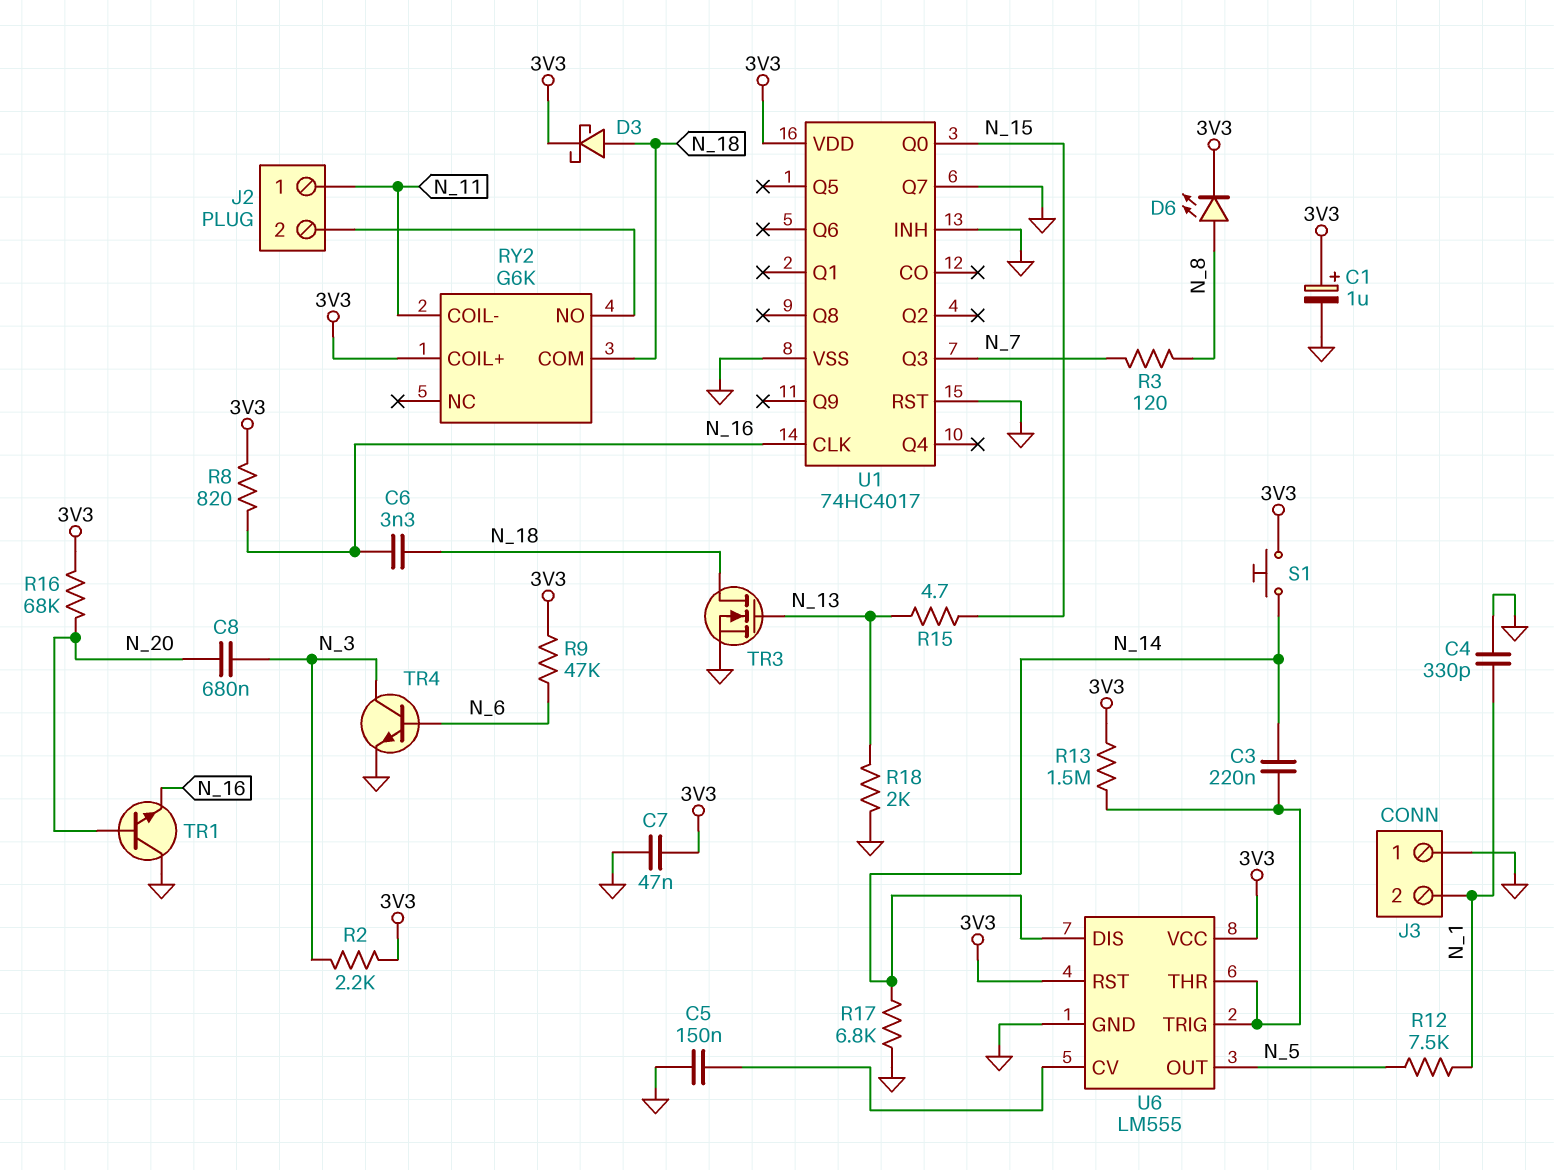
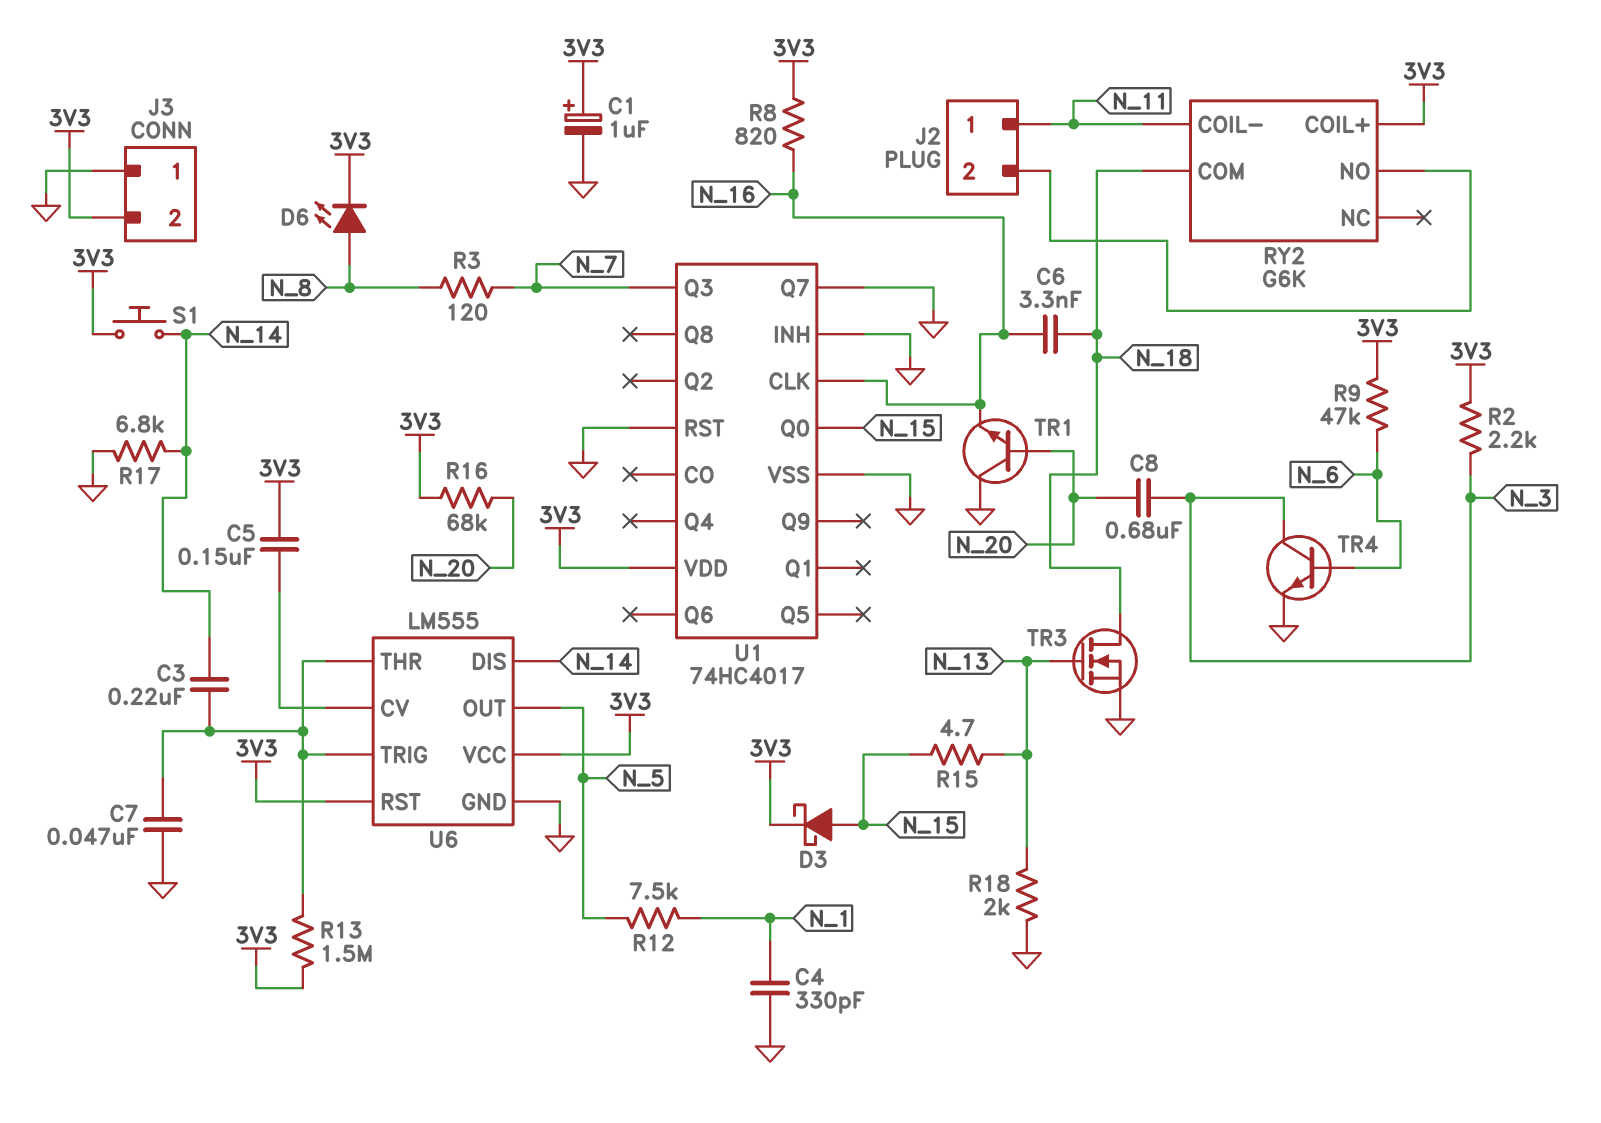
C5: 150nF (GND, U6/CV) -> 150nF (3V3, U6/CV)
C7: 47nF (3V3, GND) -> 47nF (GND, U6/THR)
D3: schottky (A N_18, K 3V3) -> schottky (A N_15, K 3V3)
J3 pin 2: N_1 -> 3V3

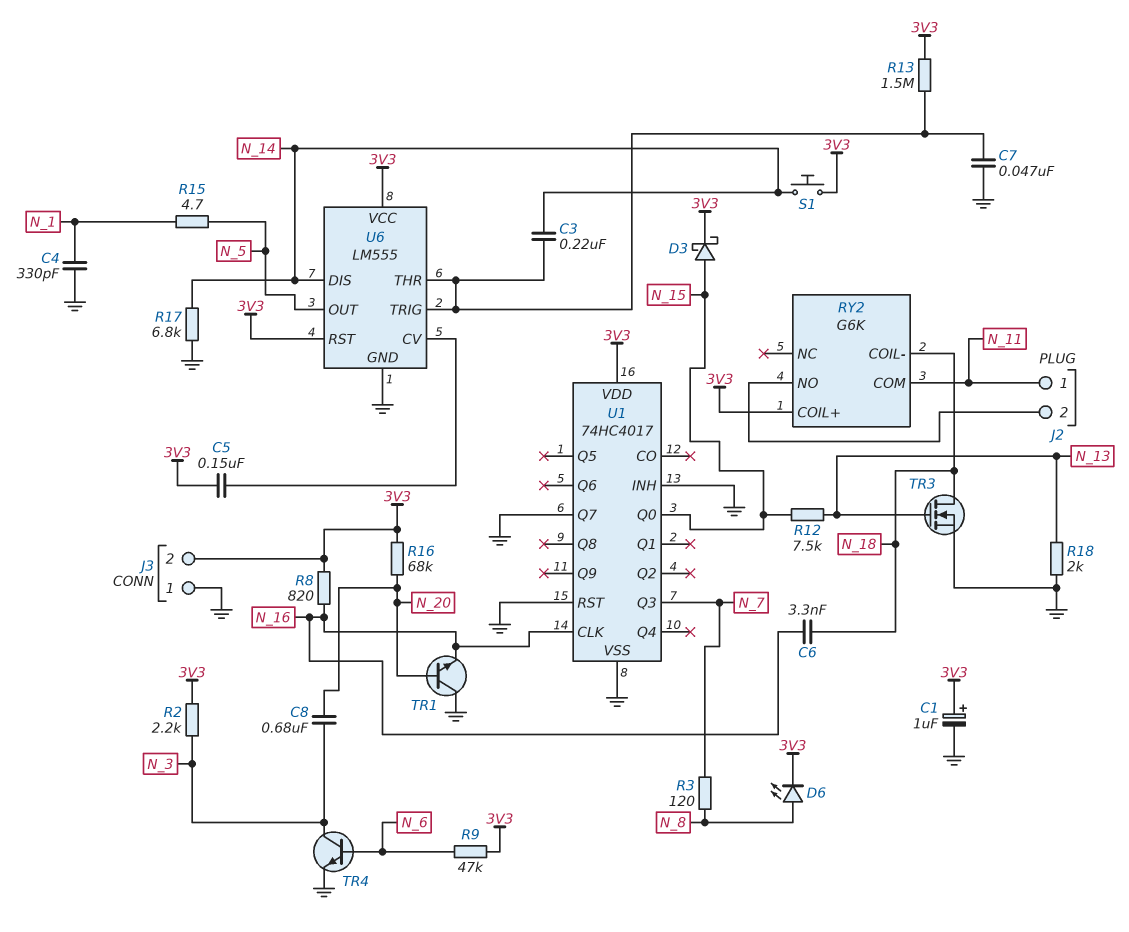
R12: 7.5k (N_1, N_5) -> 7.5k (N_13, N_15)
R15: 4.7 (N_13, N_15) -> 4.7 (N_1, N_5)
RY2 pin COIL-: N_11 -> N_18
RY2 pin COM: N_18 -> N_11

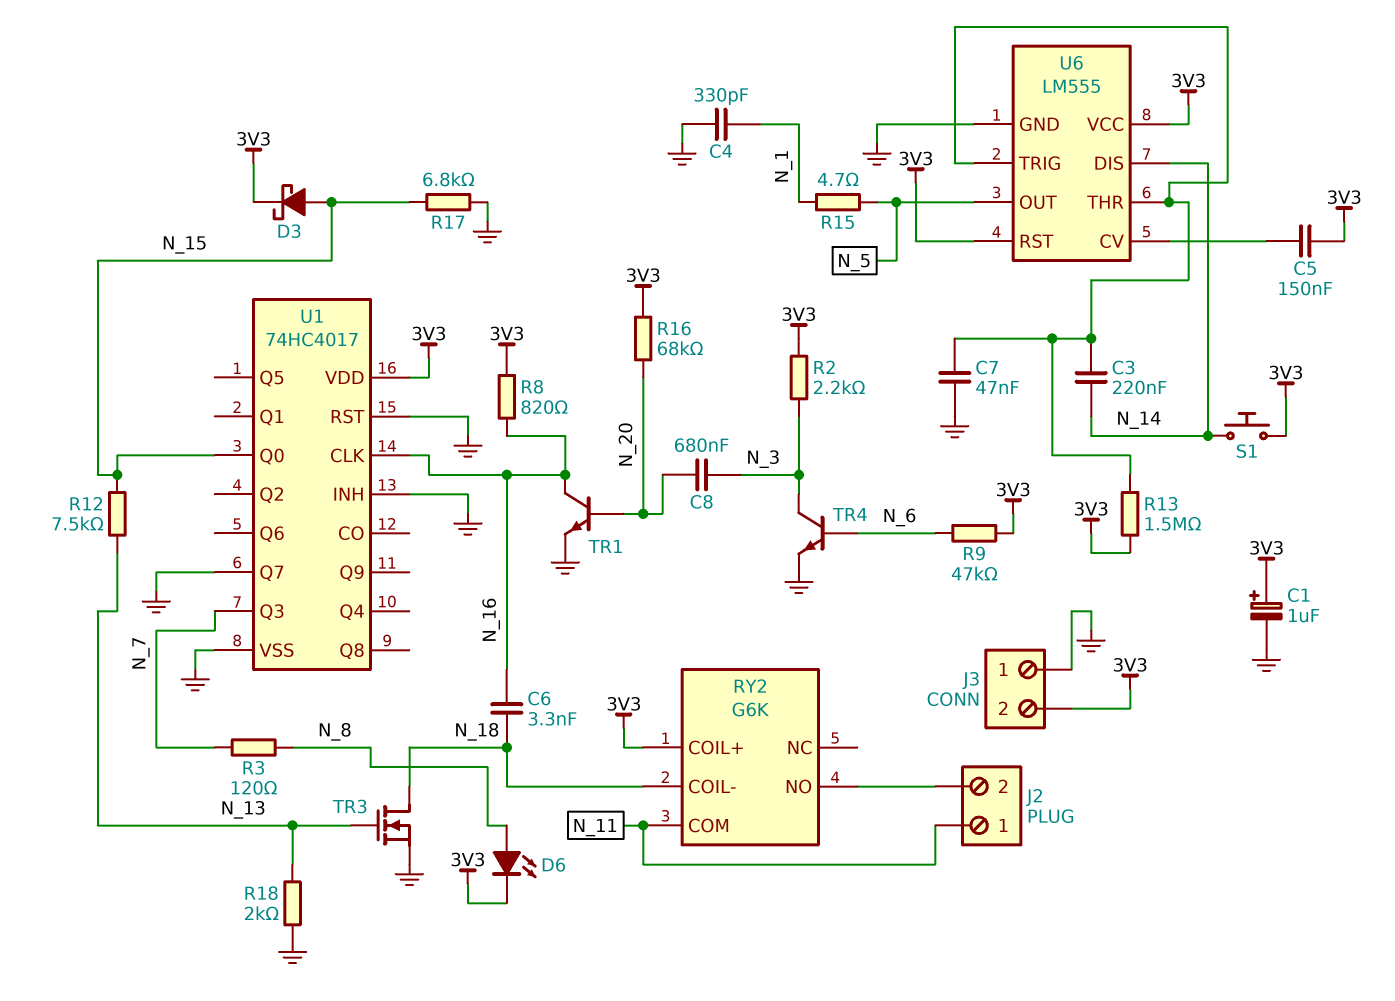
R17: 6.8k (GND, N_14) -> 6.8k (GND, N_15)
TR1: NPN (B N_20, C GND, E N_16) -> NPN (B N_20, C N_16, E GND)

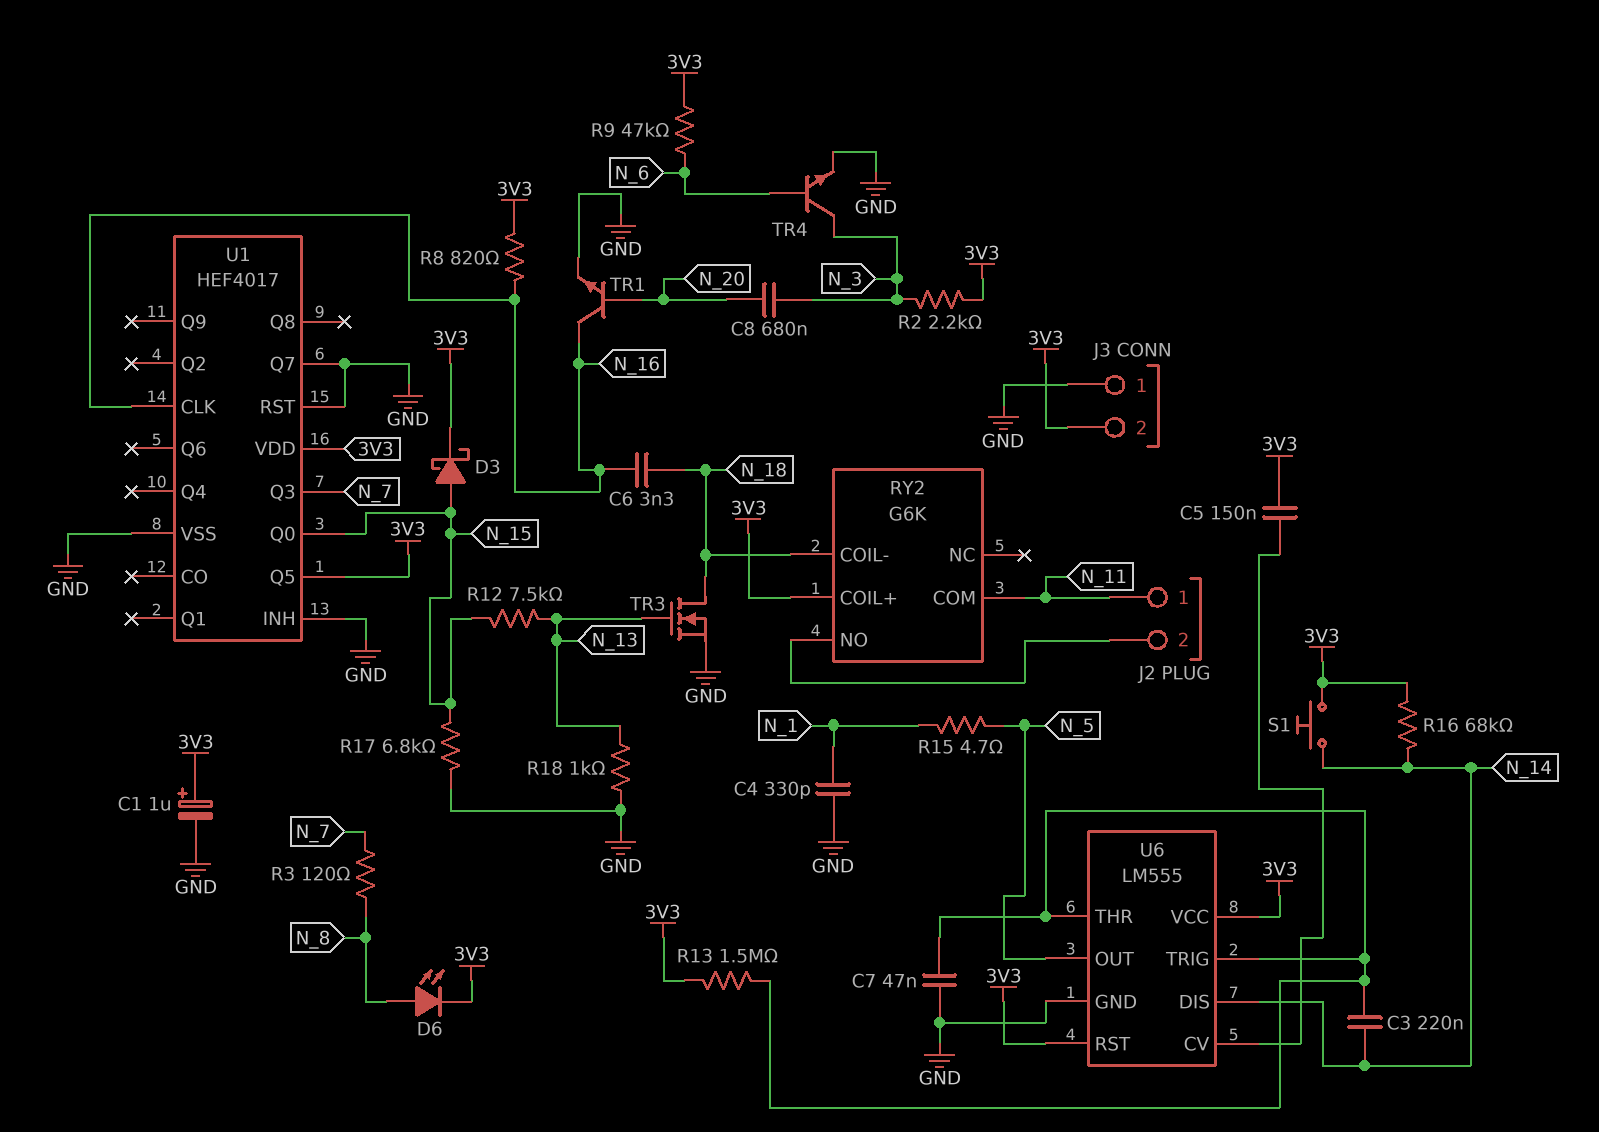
R16: 68k (3V3, N_20) -> 68k (3V3, N_14)
R18: 2k (GND, N_13) -> 1k (GND, N_13)
U1: 74HC4017 -> HEF4017
U1 pin Q5: none -> 3V3

